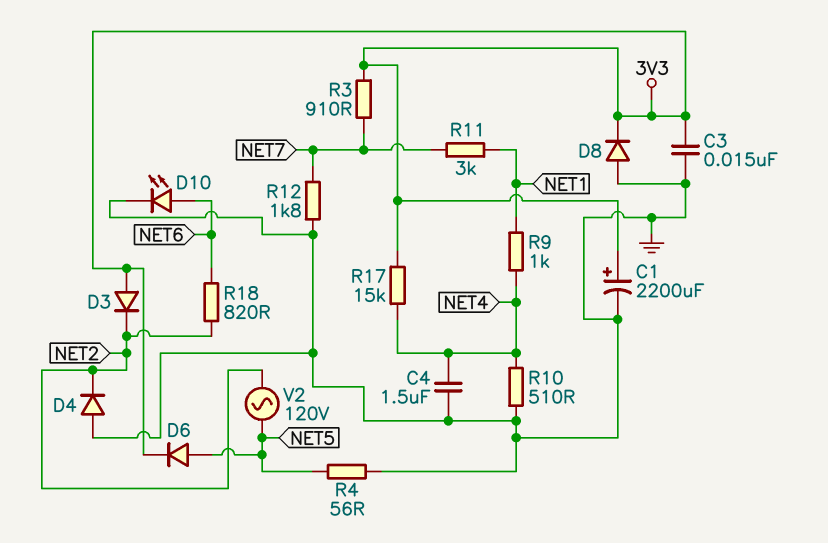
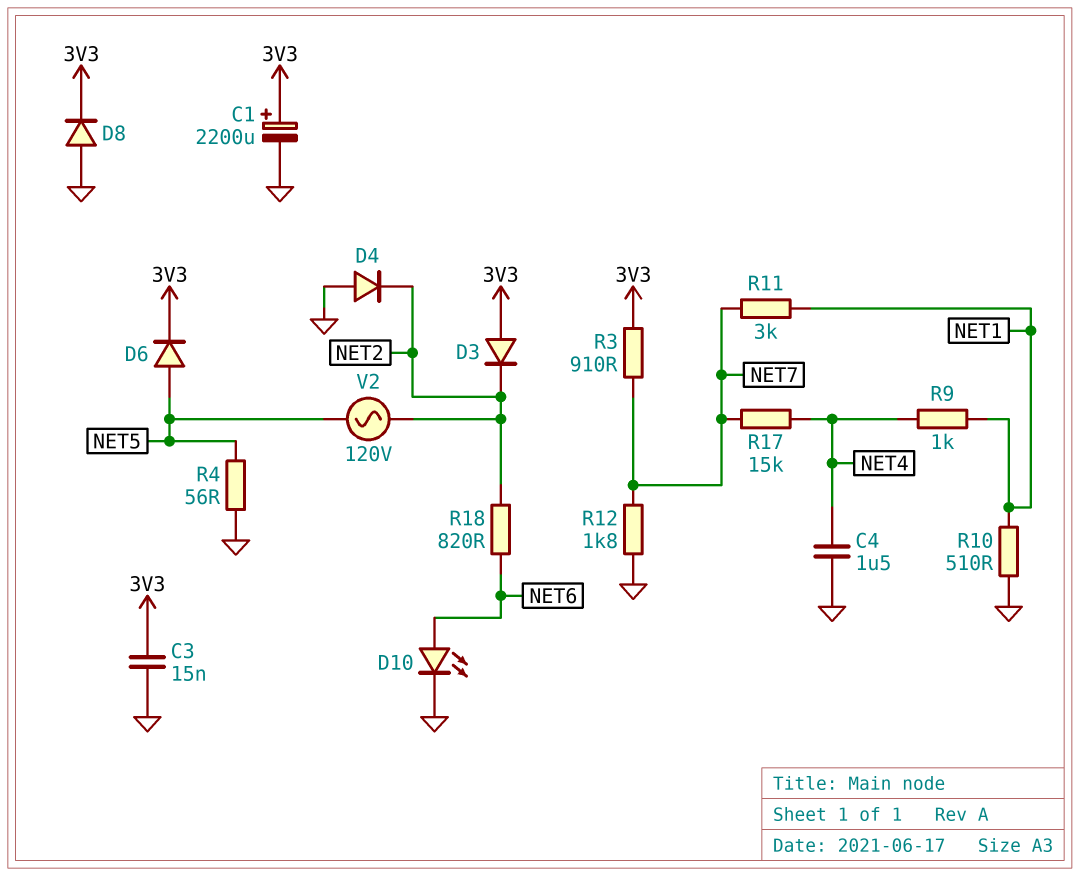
R10: 510 (GND, NET4) -> 510 (GND, NET1)
R17: 15k (3V3, NET4) -> 15k (NET4, NET7)

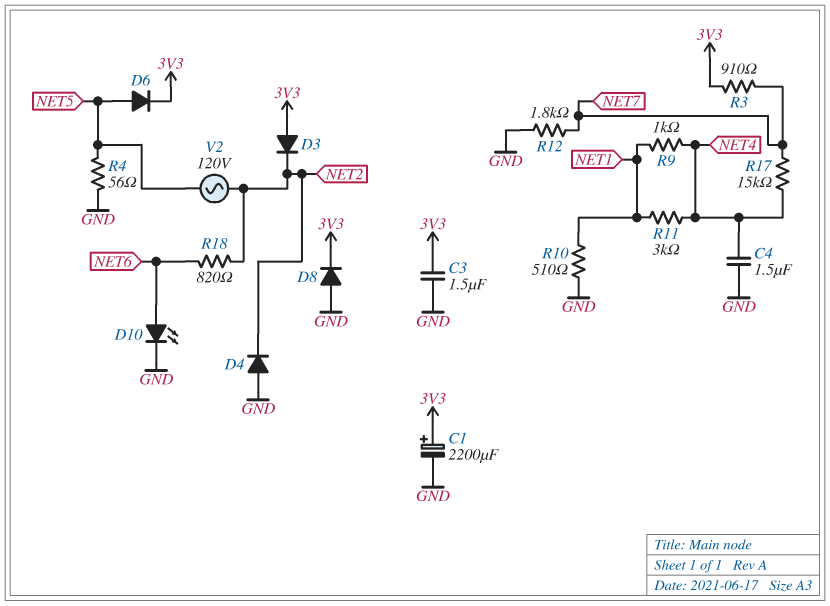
C3: 15nF (3V3, GND) -> 1.5uF (3V3, GND)
R11: 3k (NET1, NET7) -> 3k (NET1, NET4)

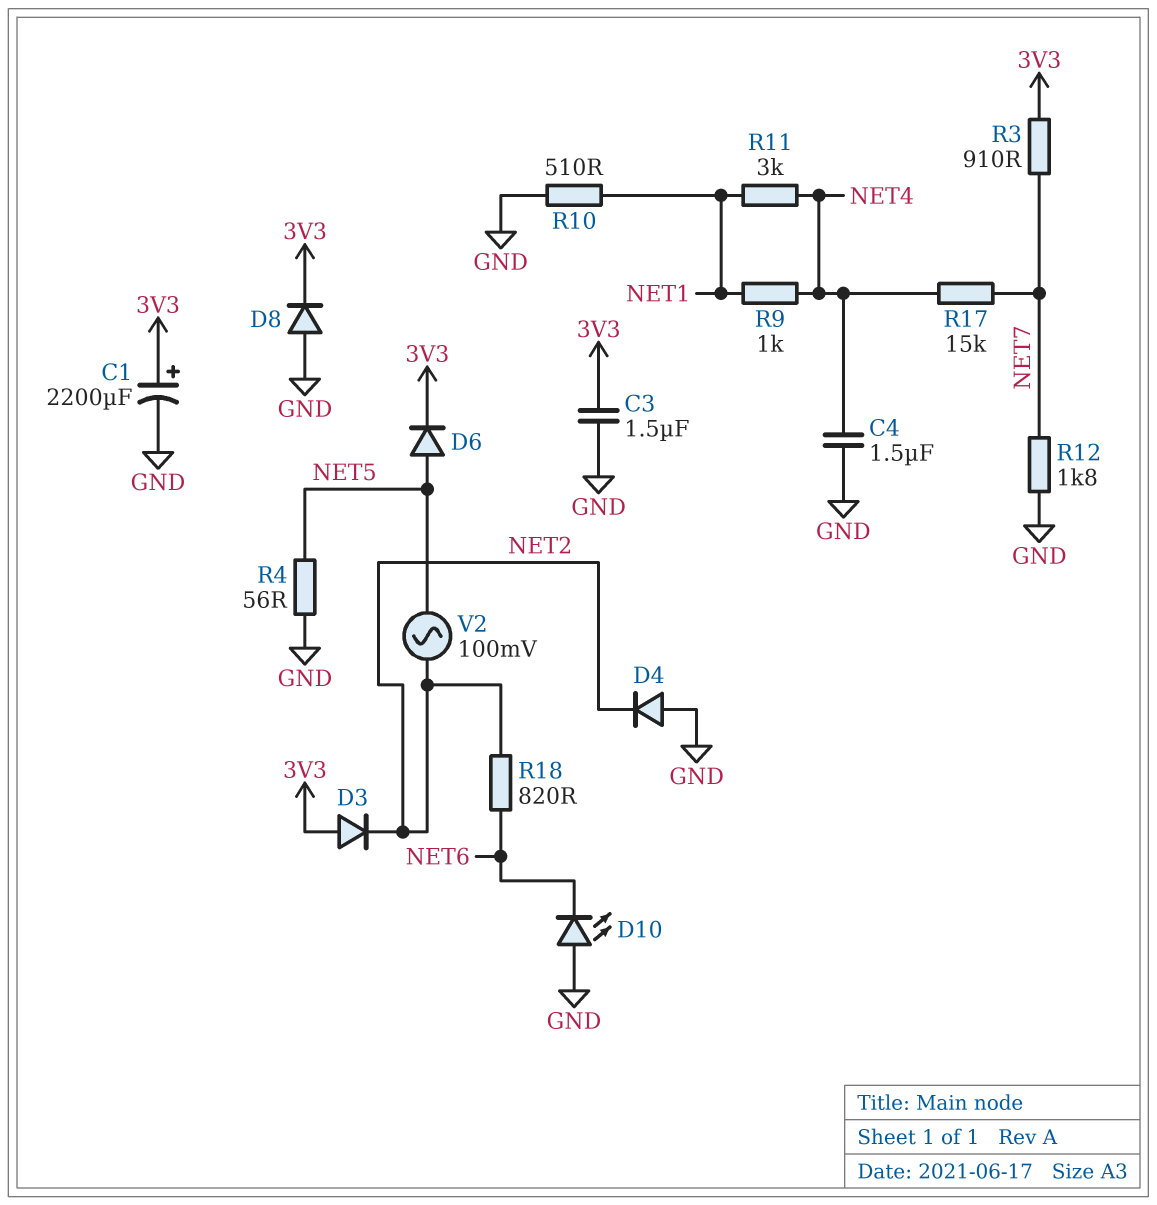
D10: LED (A NET6, K GND) -> LED (A GND, K NET6)
V2: AC 120V (NET2, NET5) -> AC 100mV (NET2, NET5)

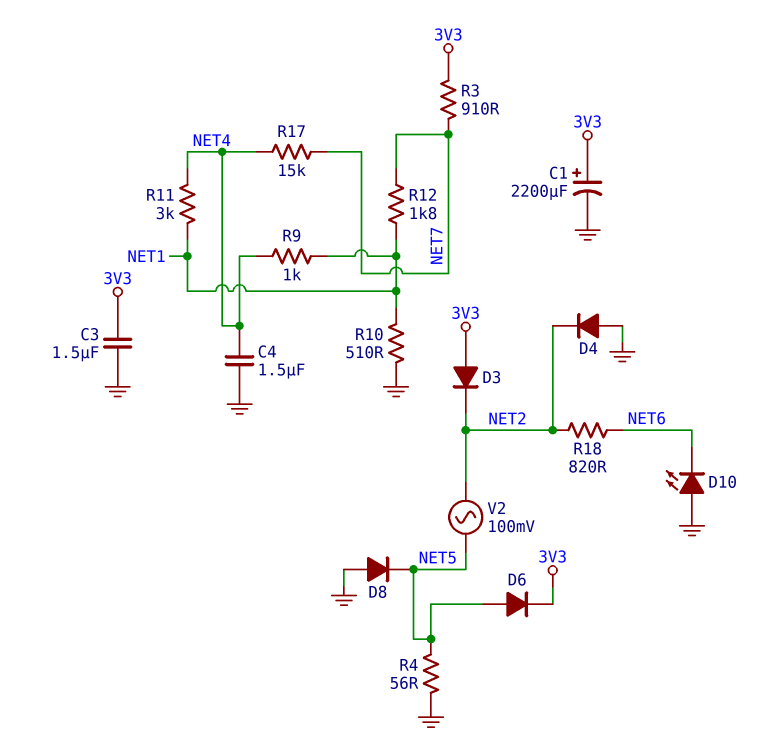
D8: diode (A GND, K 3V3) -> diode (A GND, K NET5)
R12: 1.8k (GND, NET7) -> 1.8k (NET1, NET7)

